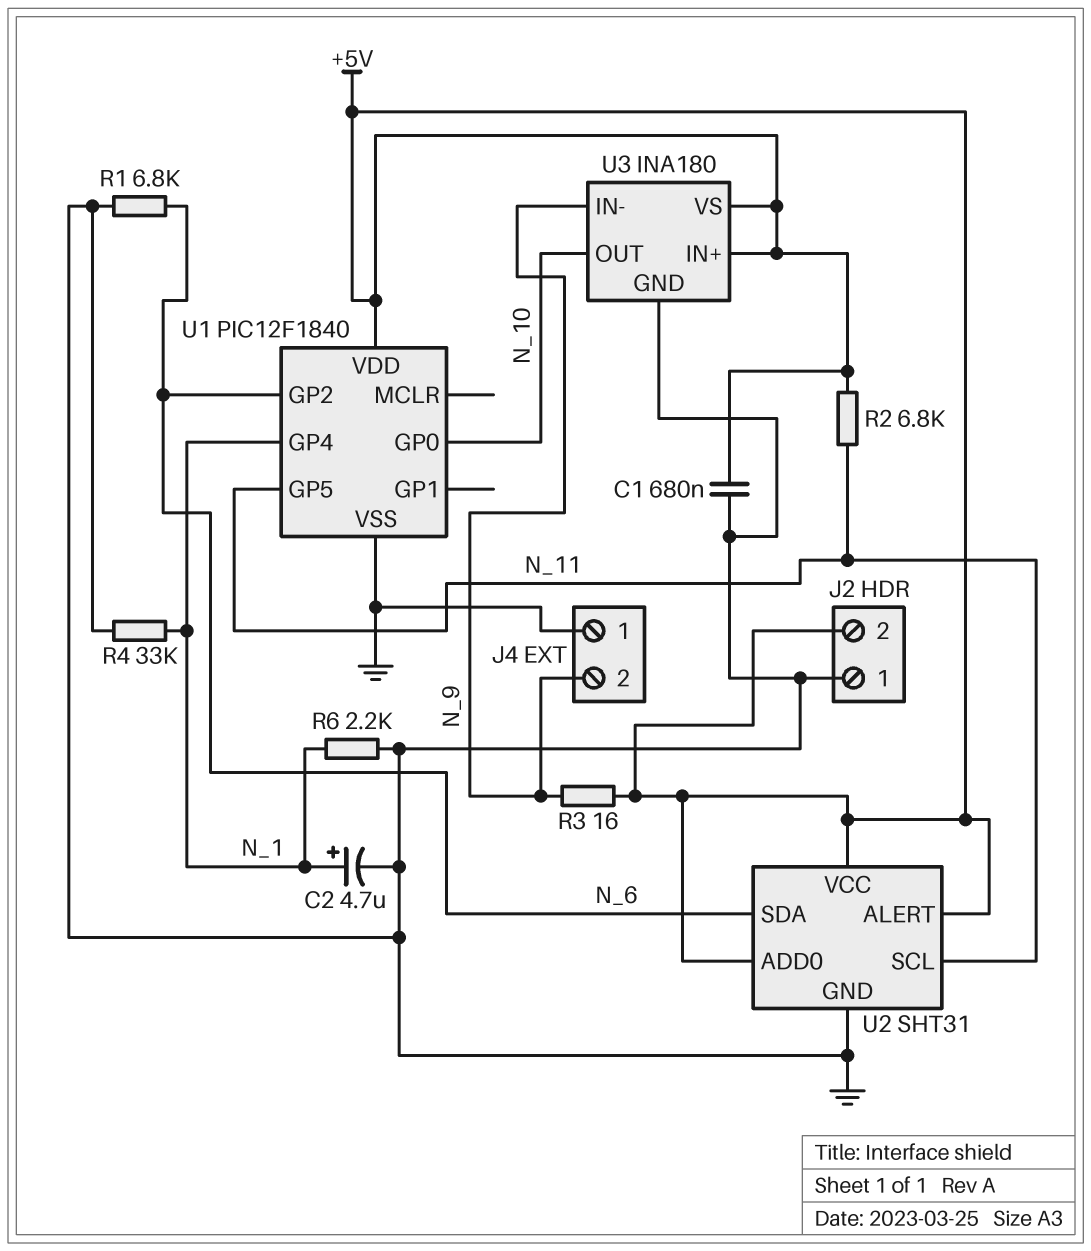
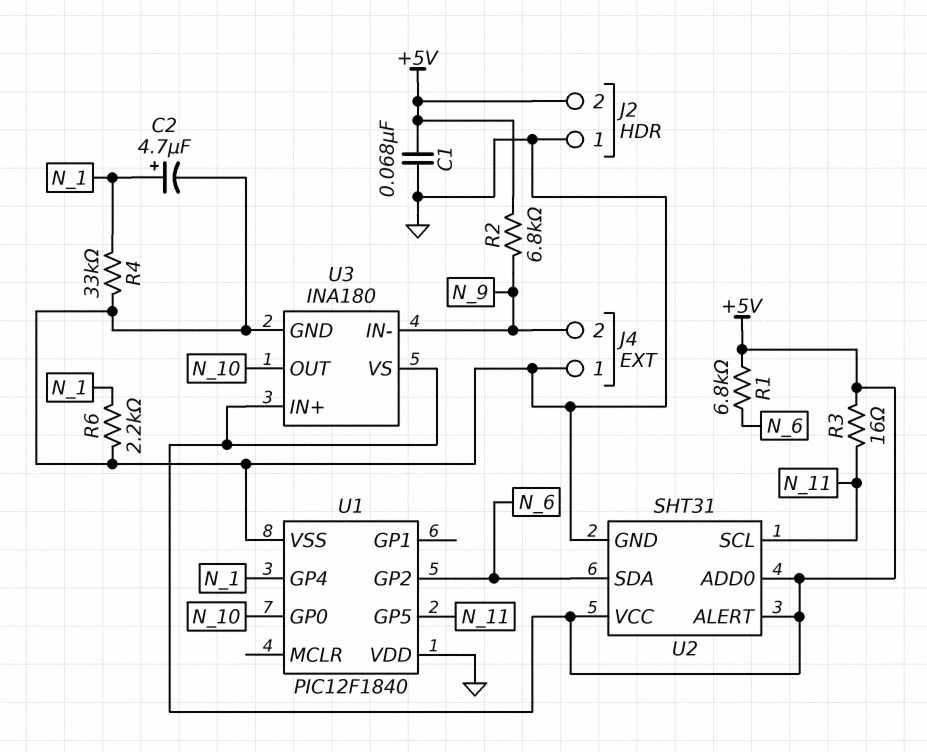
C1: 680nF (+5V, GND) -> 68nF (+5V, GND)
R1: 6.8k (GND, N_6) -> 6.8k (+5V, N_6)
R2: 6.8k (+5V, N_11) -> 6.8k (+5V, N_9)
R3: 16 (+5V, N_9) -> 16 (+5V, N_11)
U1 pin VDD: +5V -> GND

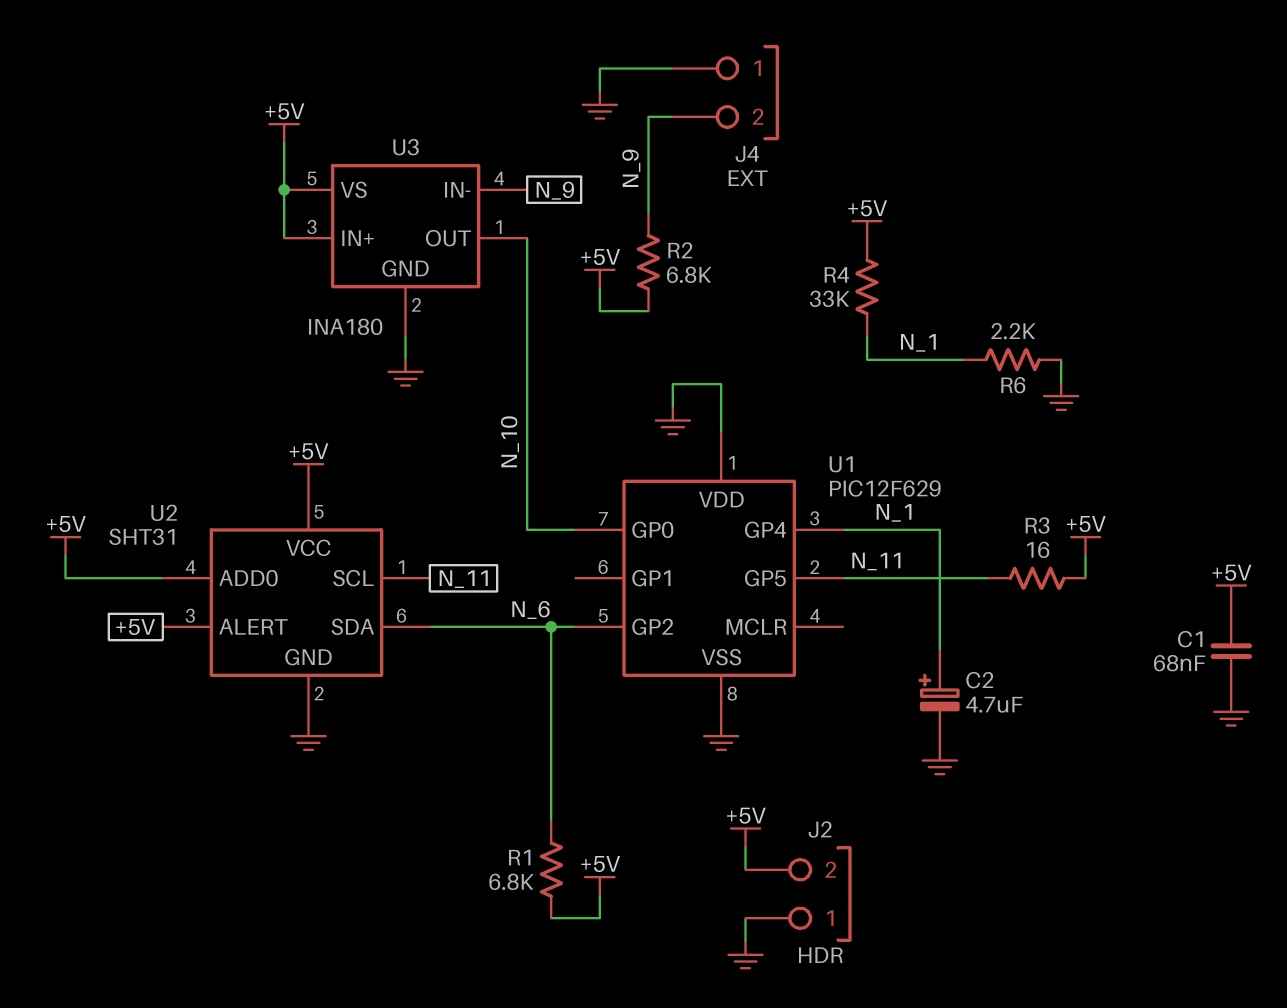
R4: 33k (GND, N_1) -> 33k (+5V, N_1)
U1: PIC12F1840 -> PIC12F629

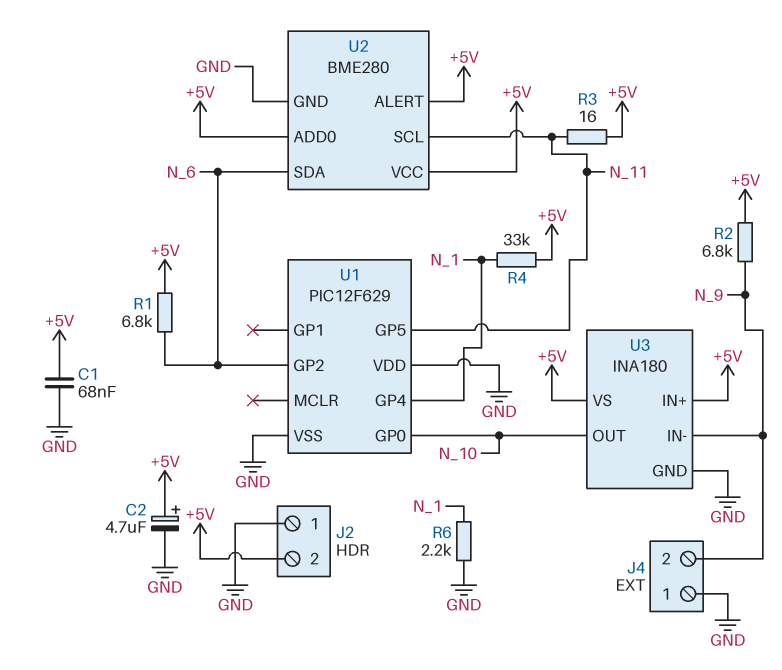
C2: 4.7uF (plus N_1, minus GND) -> 4.7uF (plus +5V, minus GND)
U2: SHT31 -> BME280

